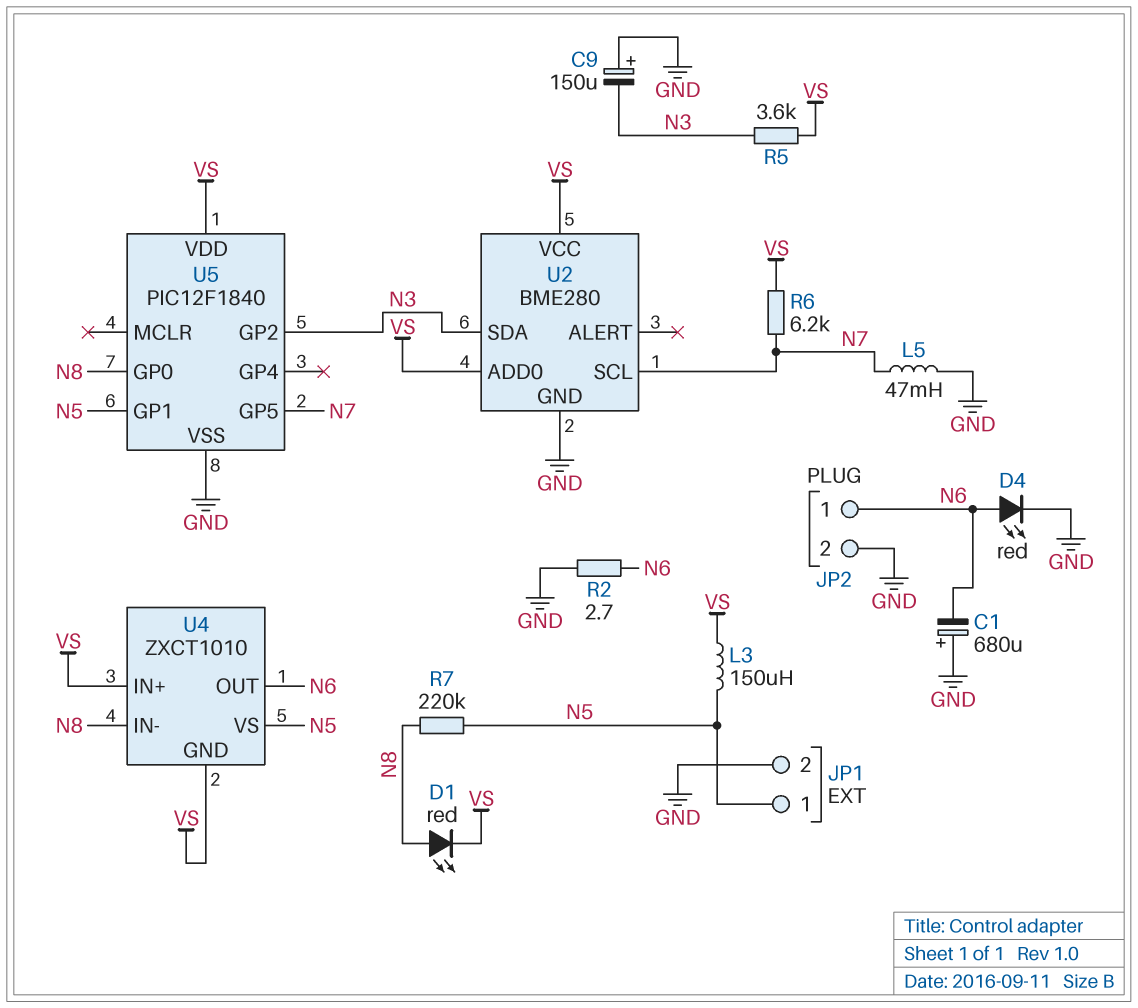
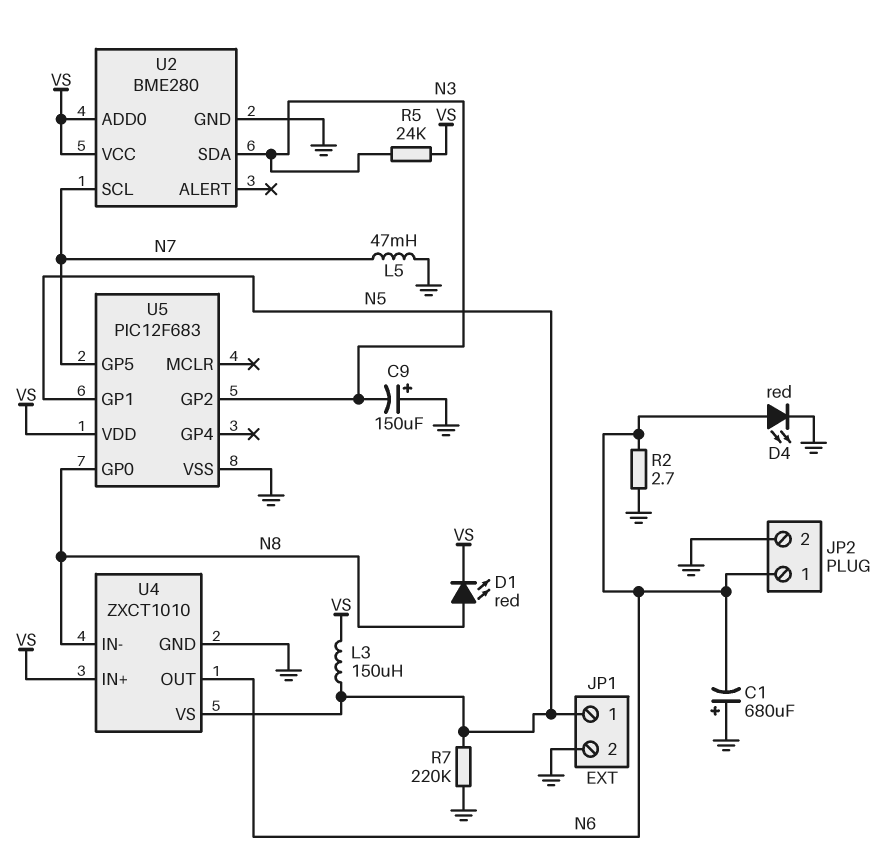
R5: 3.6k (N3, VS) -> 24k (N3, VS)
R6: 6.2k (N7, VS) -> none
R7: 220k (N5, N8) -> 220k (GND, N5)
U4 pin GND: VS -> GND
U5: PIC12F1840 -> PIC12F683

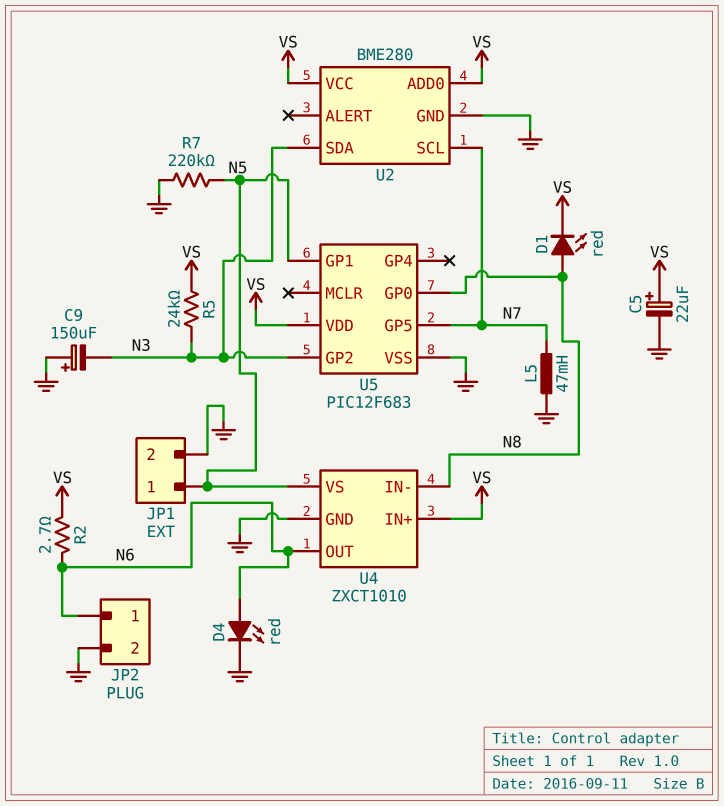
C1: 680uF (plus GND, minus N6) -> none
C5: none -> 22uF (plus VS, minus GND)
L3: 150uH (N5, VS) -> none
R2: 2.7 (GND, N6) -> 2.7 (N6, VS)

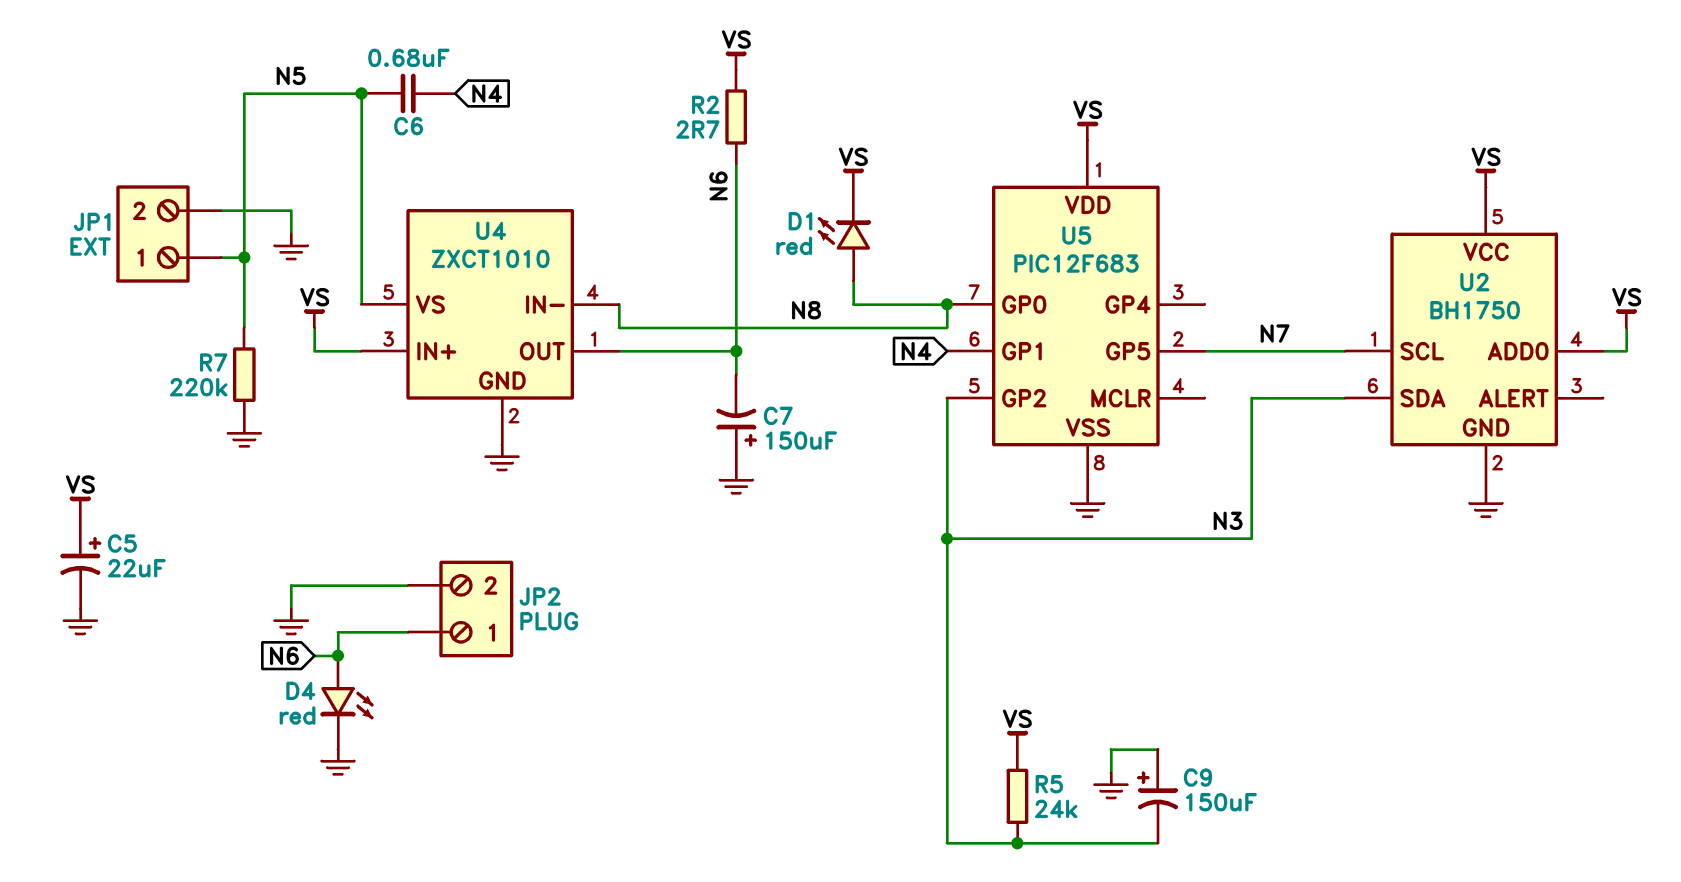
C6: none -> 680nF (N4, N5)
C7: none -> 150uF (plus GND, minus N6)
L5: 47mH (GND, N7) -> none
U2: BME280 -> BH1750
U5 pin GP1: N5 -> N4

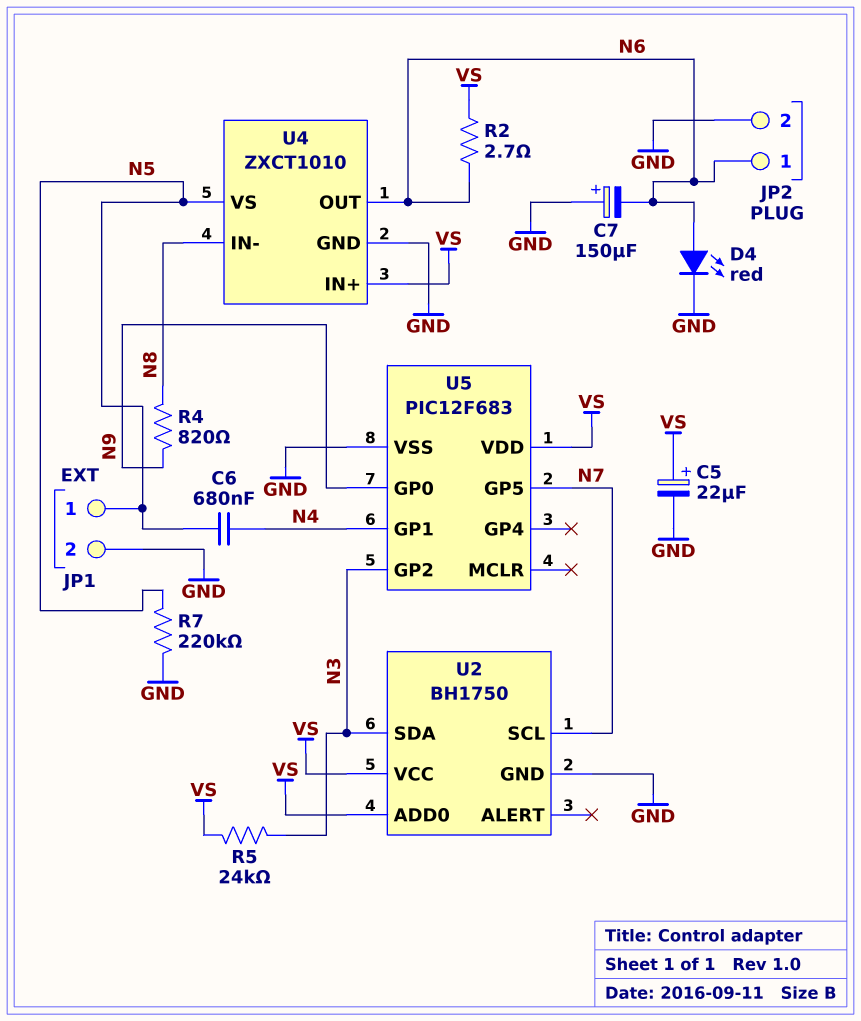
C9: 150uF (plus GND, minus N3) -> none
D1: LED red (A N8, K VS) -> none
R4: none -> 820 (N8, N9)
U5 pin GP0: N8 -> N9

